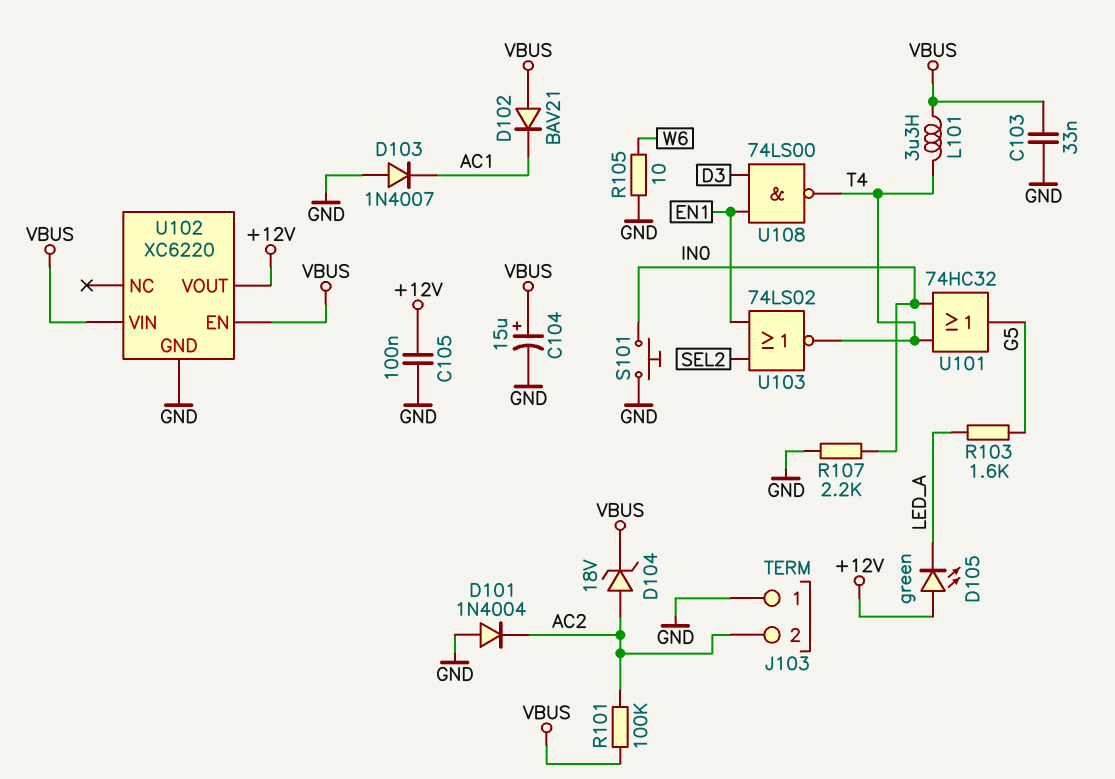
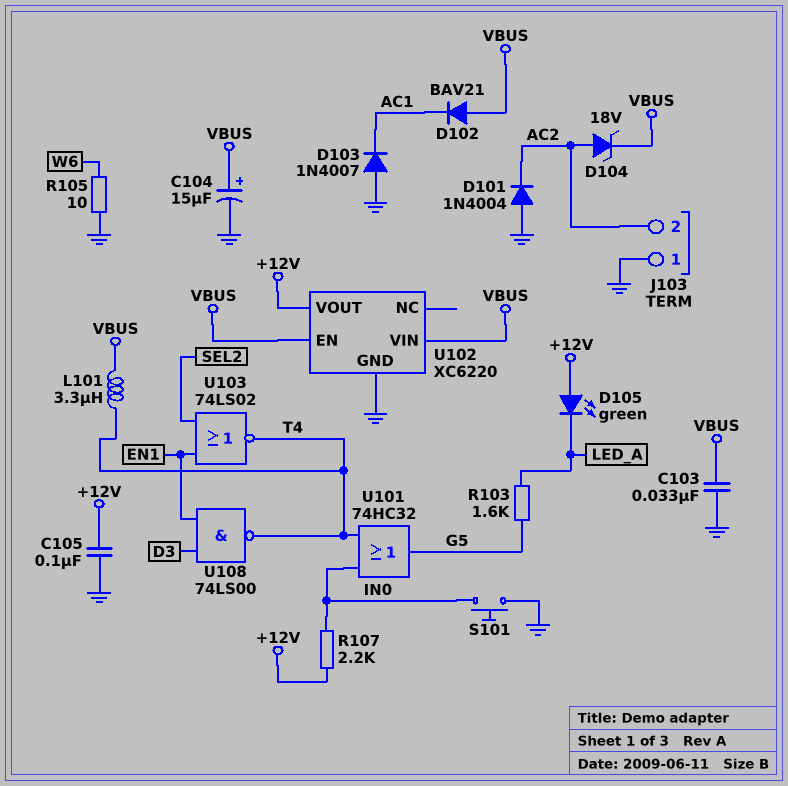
R101: 100k (AC2, VBUS) -> none
R107: 2.2k (GND, IN0) -> 2.2k (+12V, IN0)

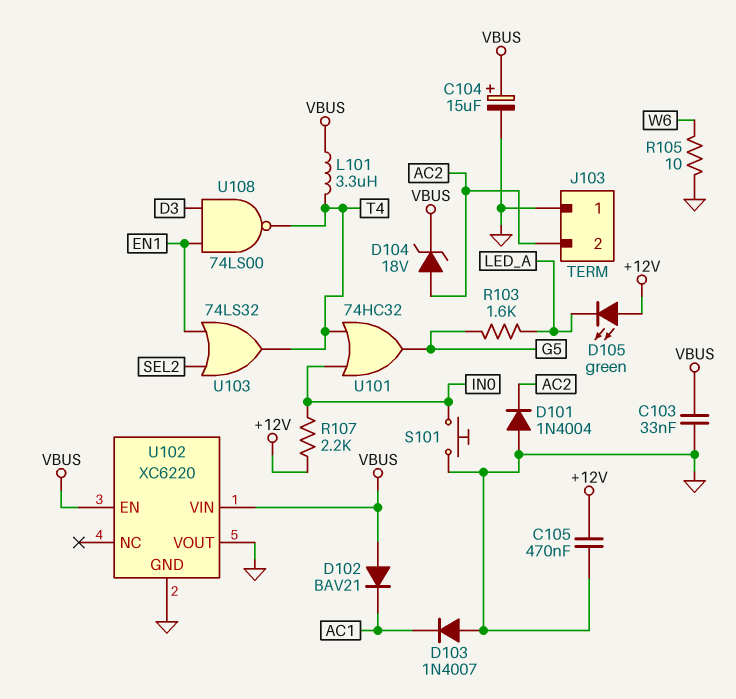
C105: 100nF (+12V, GND) -> 470nF (+12V, GND)
U102 pin VOUT: +12V -> GND
U103: NOR 74LS02 (in EN1, in SEL2, out T4) -> OR 74LS32 (in EN1, in SEL2, out T4)

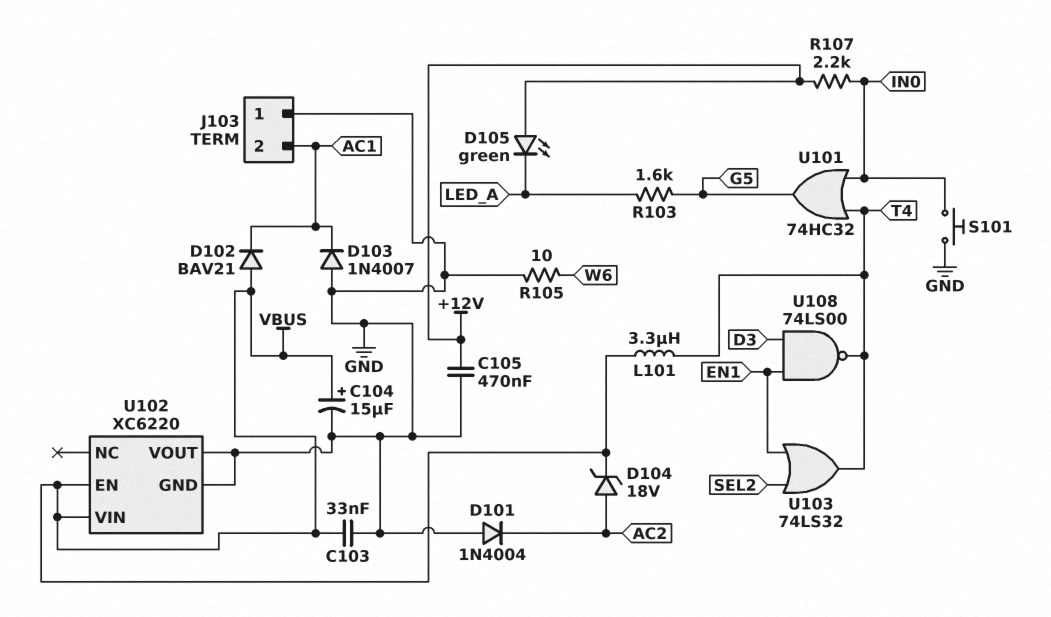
J103 pin 2: AC2 -> AC1

